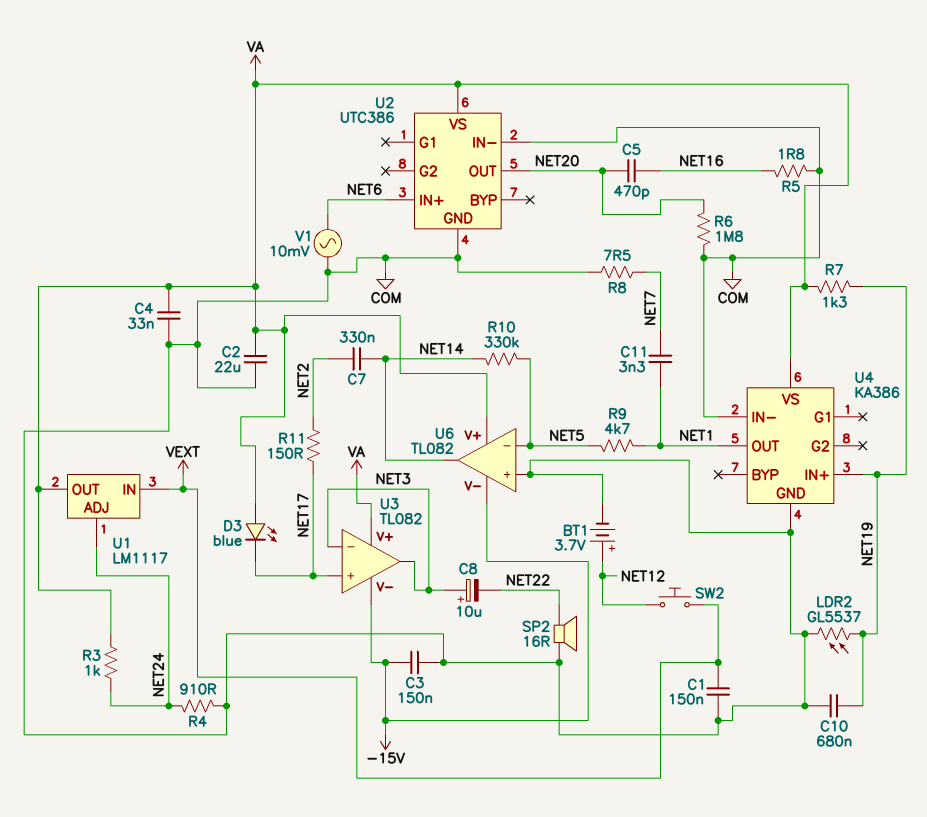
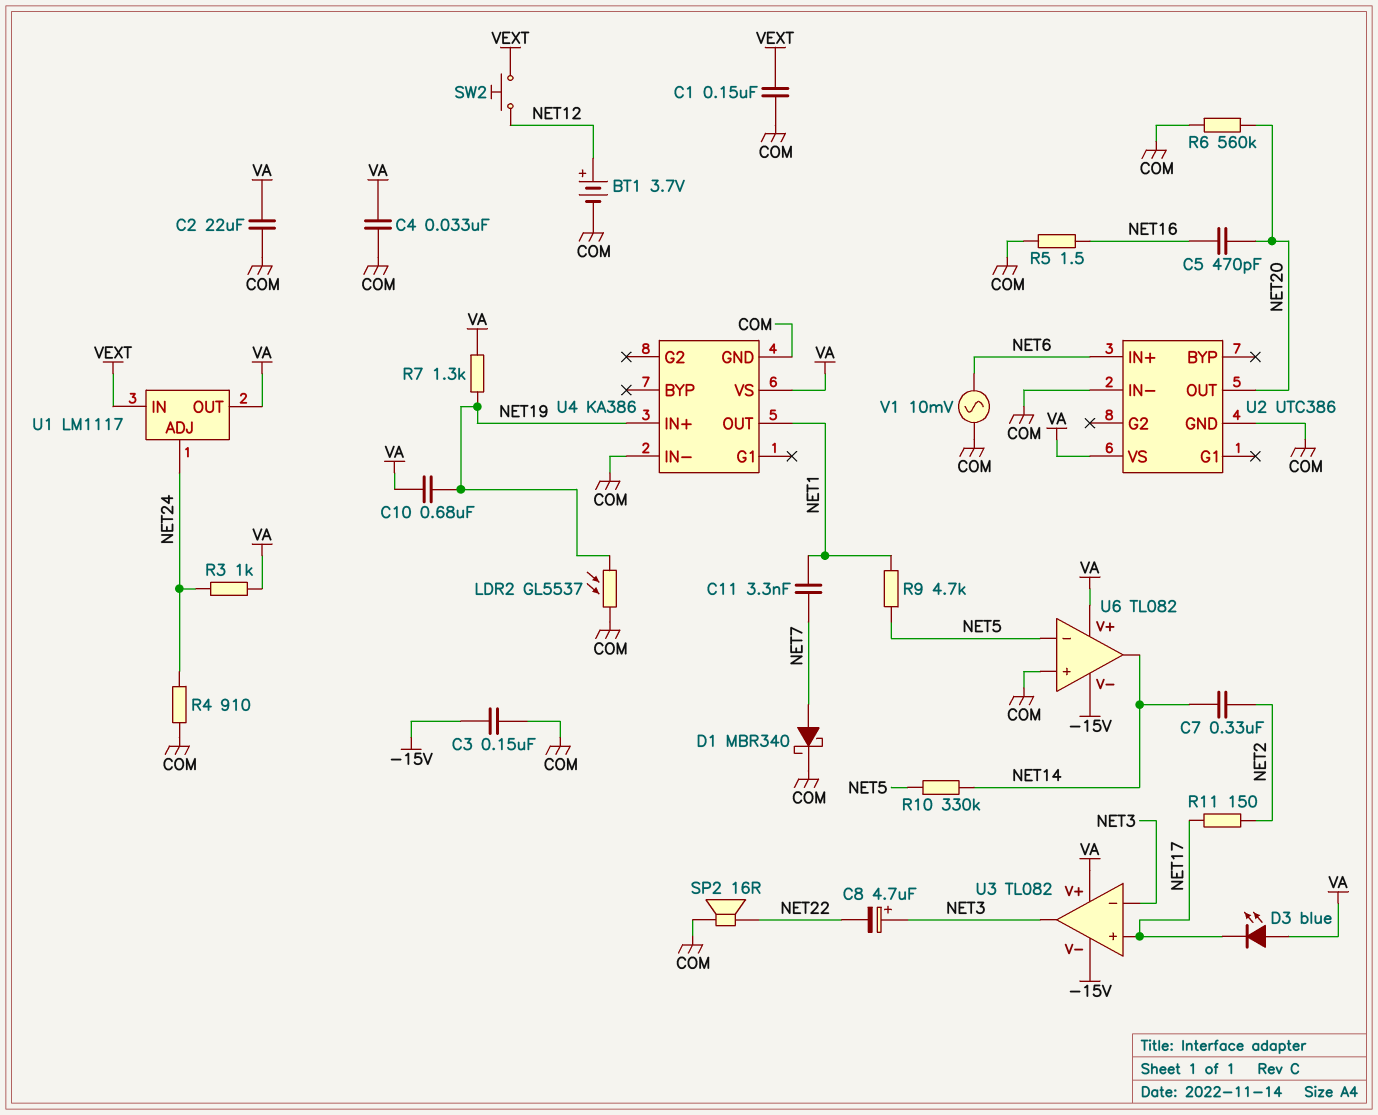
C8: 10uF (plus NET3, minus NET22) -> 4.7uF (plus NET3, minus NET22)
C10: 680nF (COM, NET19) -> 680nF (NET19, VA)
D1: none -> schottky MBR340 (A NET7, K COM)
R5: 1.8 (COM, NET16) -> 1.5 (COM, NET16)
R6: 1.8M (COM, NET20) -> 560k (COM, NET20)
R8: 7.5 (COM, NET7) -> none

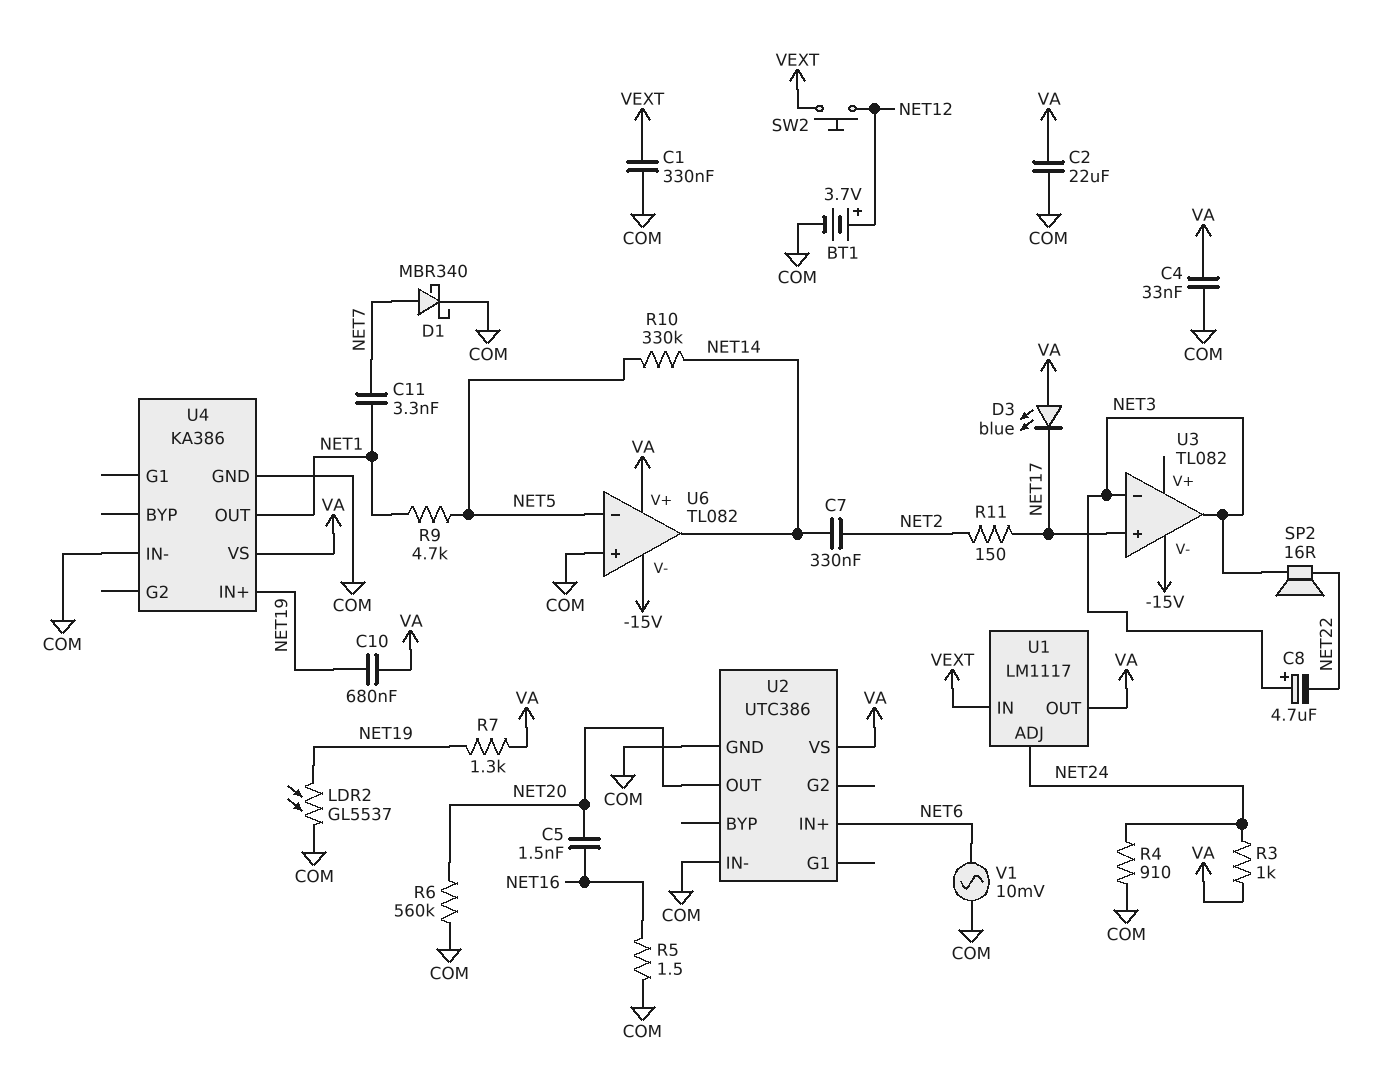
C1: 150nF (COM, VEXT) -> 330nF (COM, VEXT)
C3: 150nF (-15V, COM) -> none
C5: 470pF (NET16, NET20) -> 1.5nF (NET16, NET20)
SP2: speaker 16R (COM, NET22) -> speaker 16R (NET3, NET22)
U3 pin V+: VA -> none

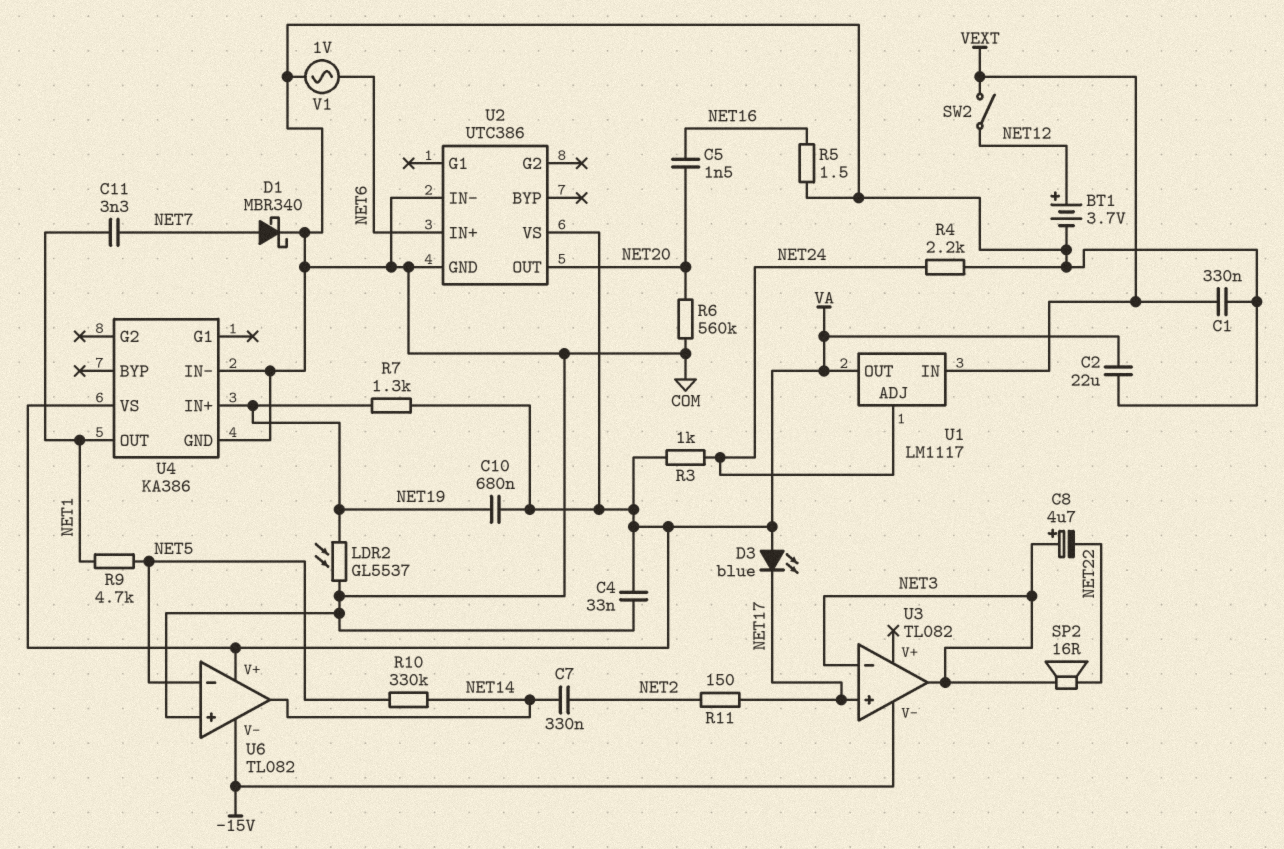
R4: 910 (COM, NET24) -> 2.2k (COM, NET24)
SW2: button (NET12, VEXT) -> switch (NET12, VEXT)
V1: AC 10mV (COM, NET6) -> AC 1V (COM, NET6)

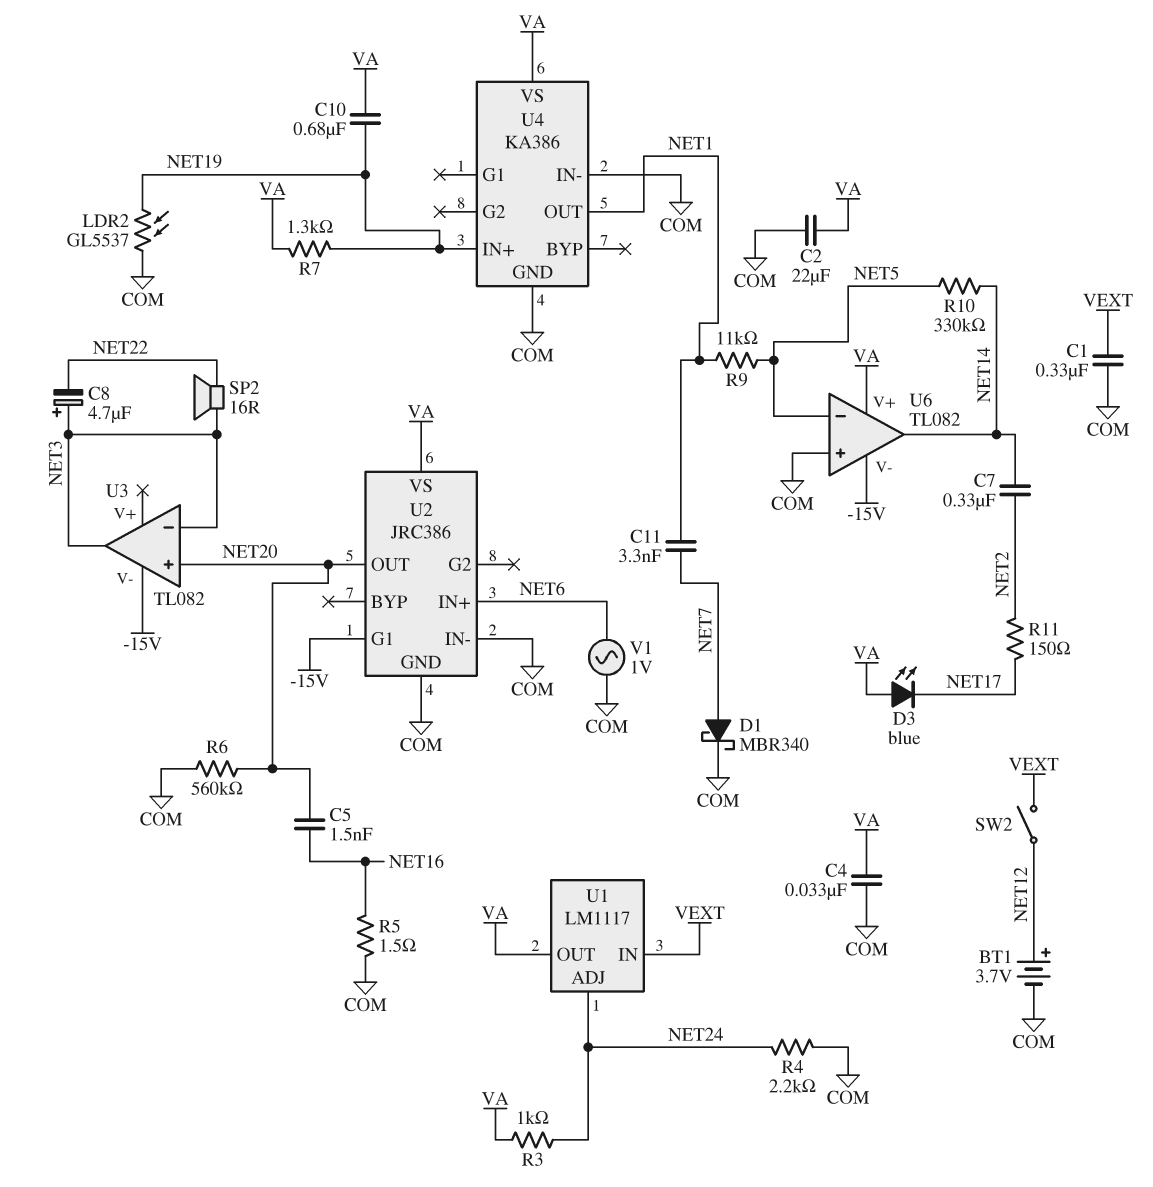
R9: 4.7k (NET1, NET5) -> 11k (NET1, NET5)
U2: UTC386 -> JRC386
U2 pin G1: none -> -15V
U3 pin in+: NET17 -> NET20

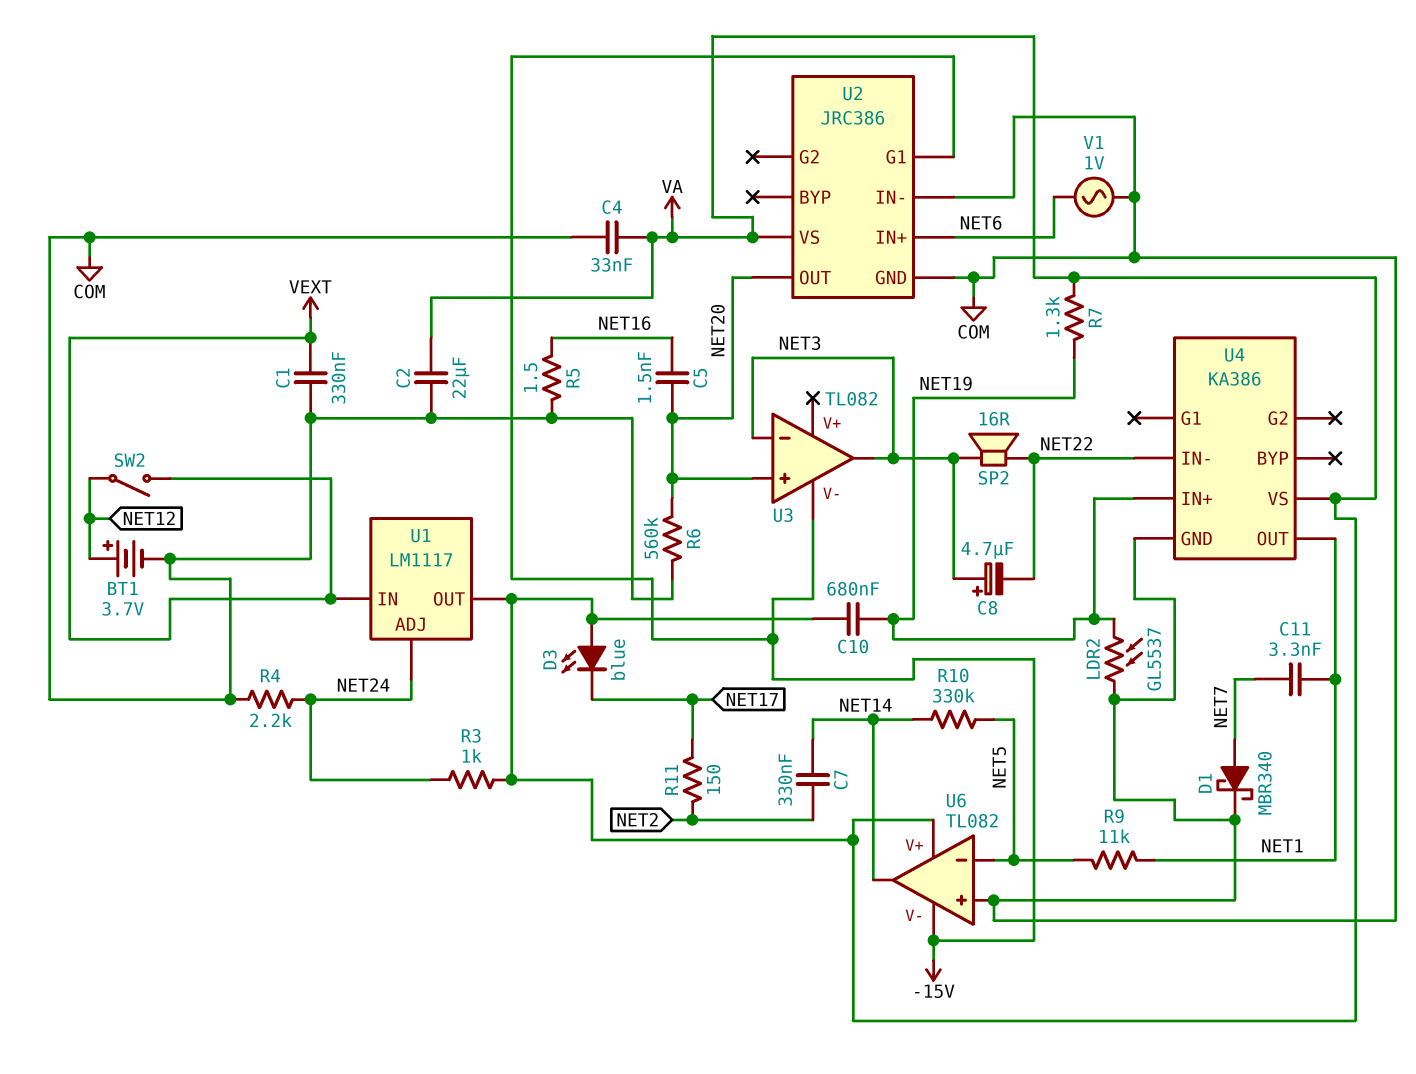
U4 pin IN-: COM -> NET22

